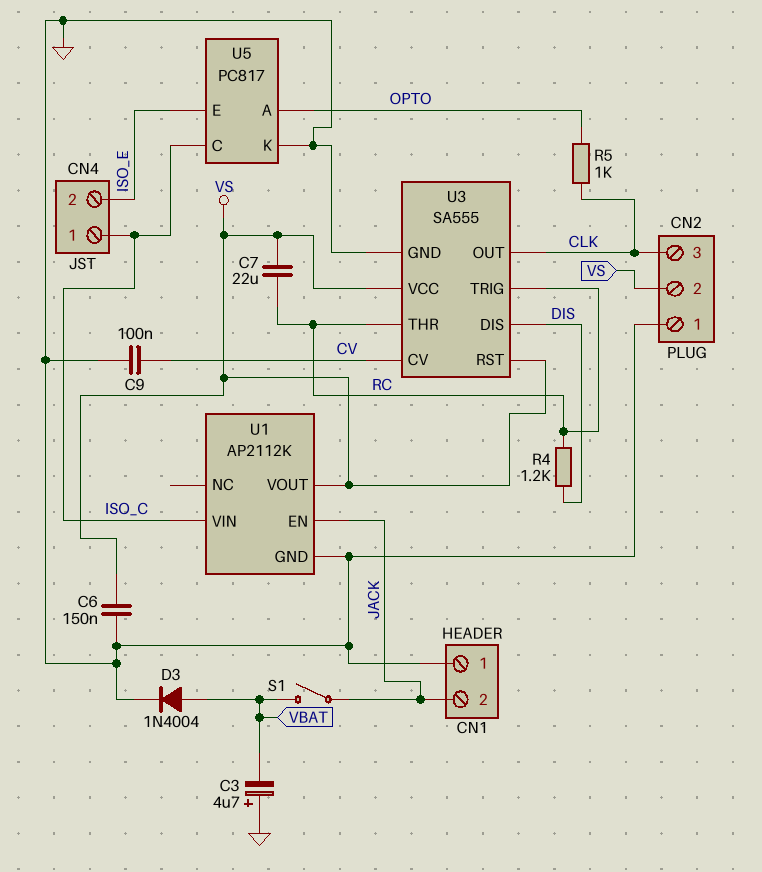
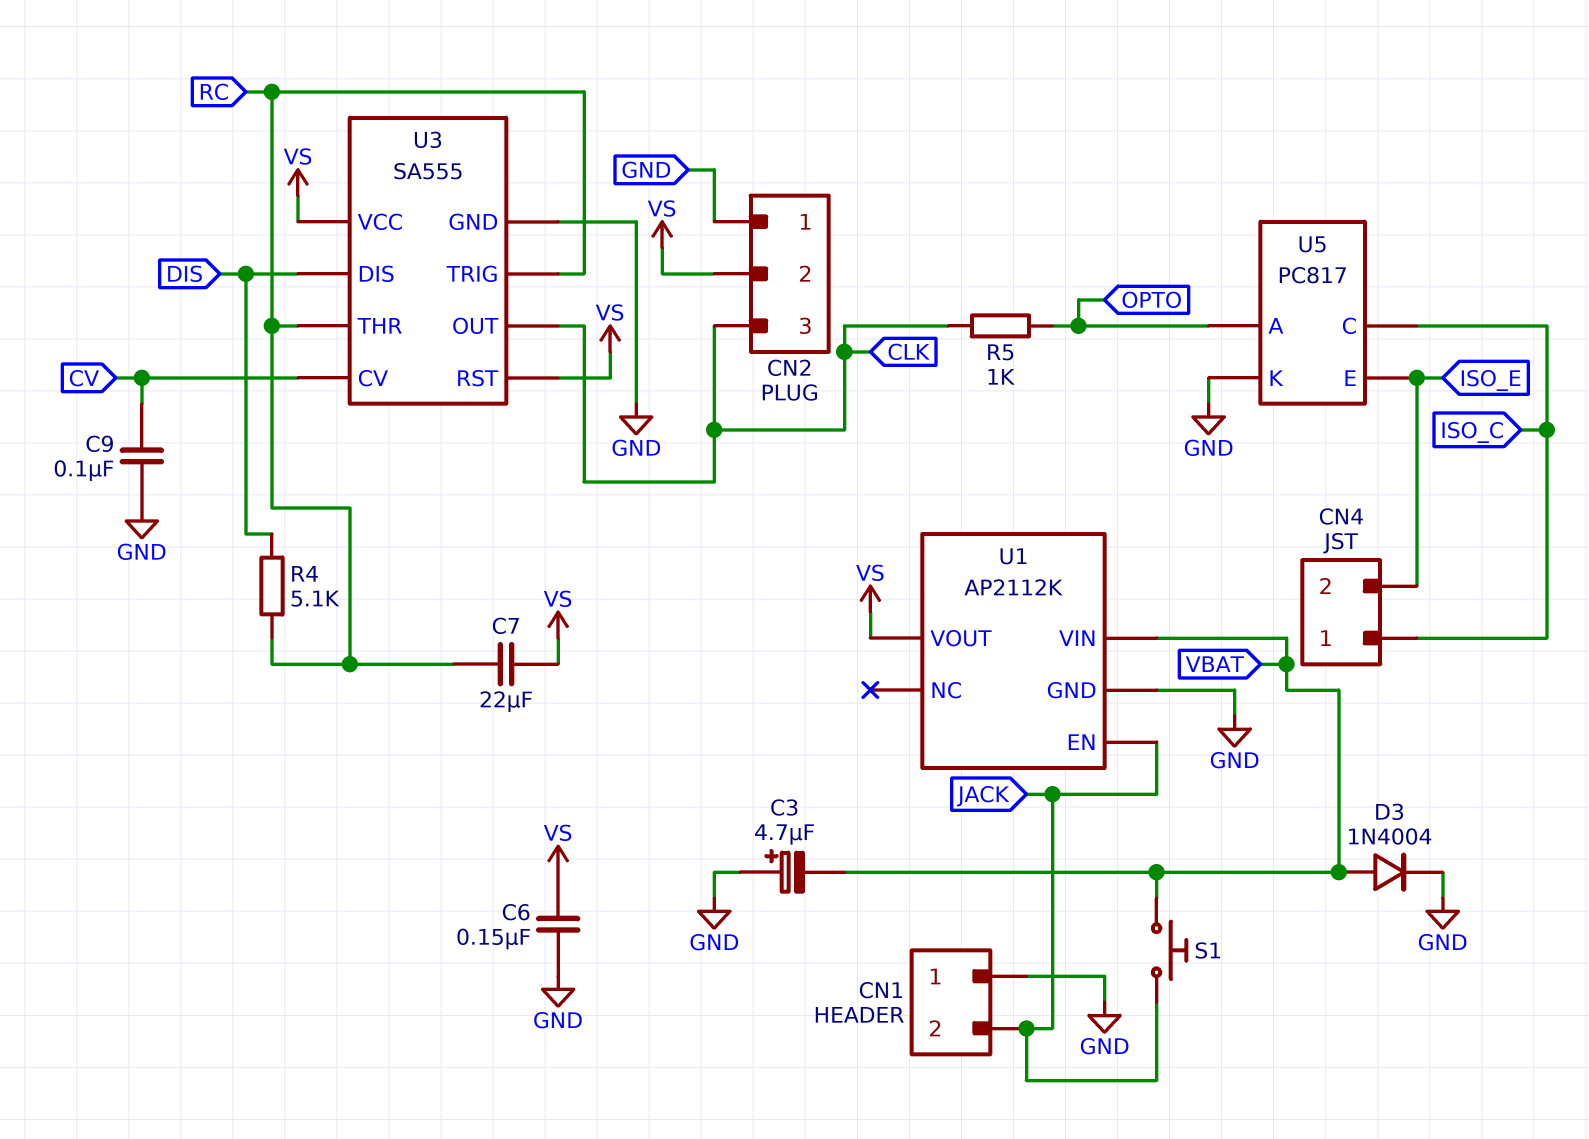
R4: 1.2k (DIS, RC) -> 5.1k (DIS, RC)
S1: switch (JACK, VBAT) -> button (JACK, VBAT)
U1 pin VIN: ISO_C -> VBAT

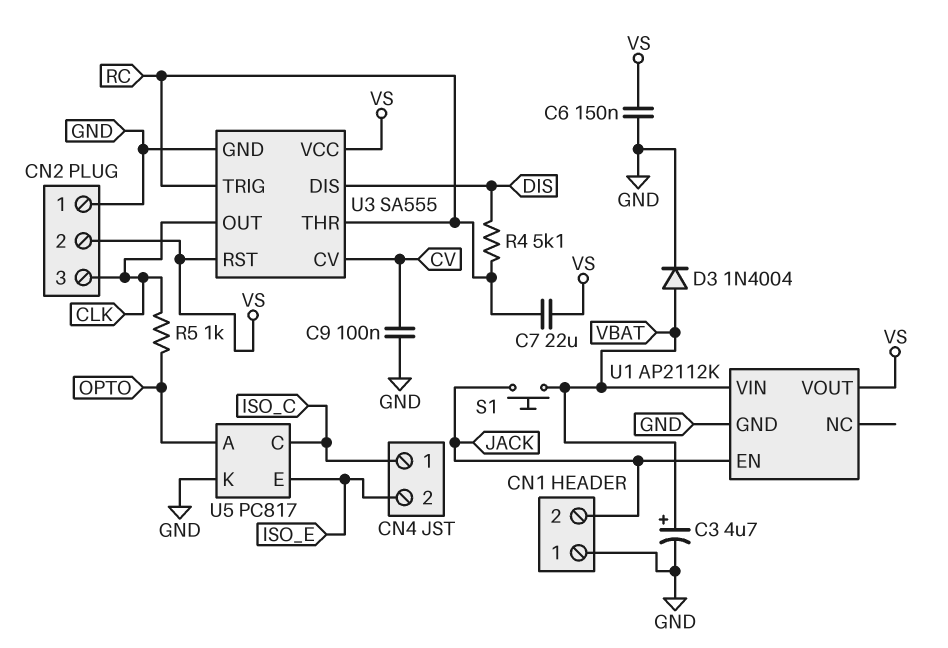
C3: 4.7uF (plus GND, minus VBAT) -> 4.7uF (plus VBAT, minus GND)

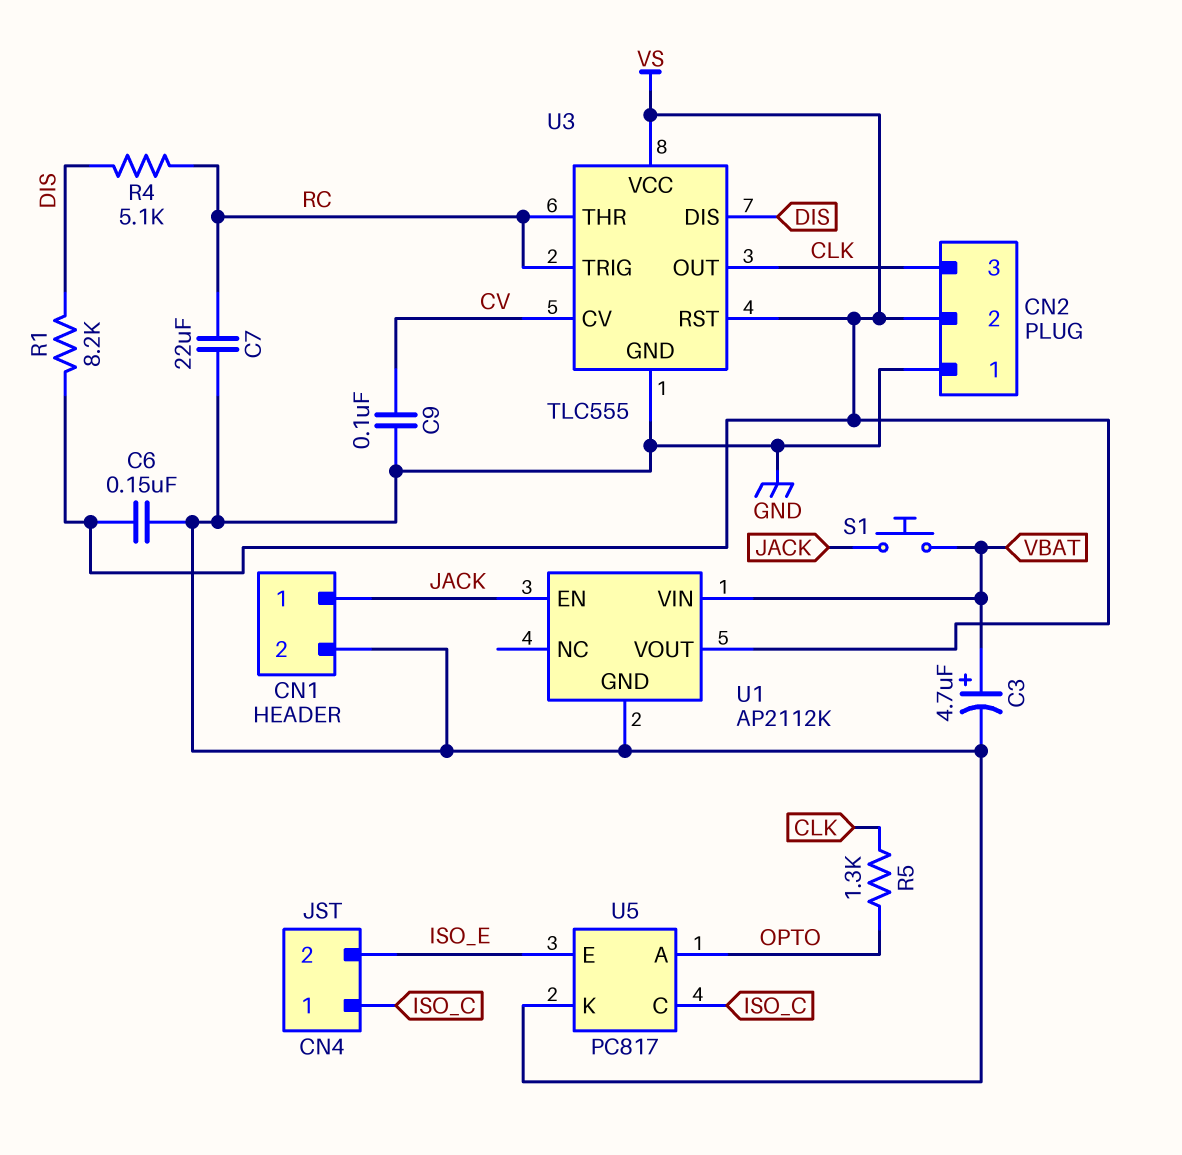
C7: 22uF (RC, VS) -> 22uF (GND, RC)
CN1 pin 1: GND -> JACK
CN1 pin 2: JACK -> GND
D3: diode 1N4004 (A VBAT, K GND) -> none
R1: none -> 8.2k (DIS, VS)
R5: 1k (CLK, OPTO) -> 1.3k (CLK, OPTO)
U3: SA555 -> TLC555

